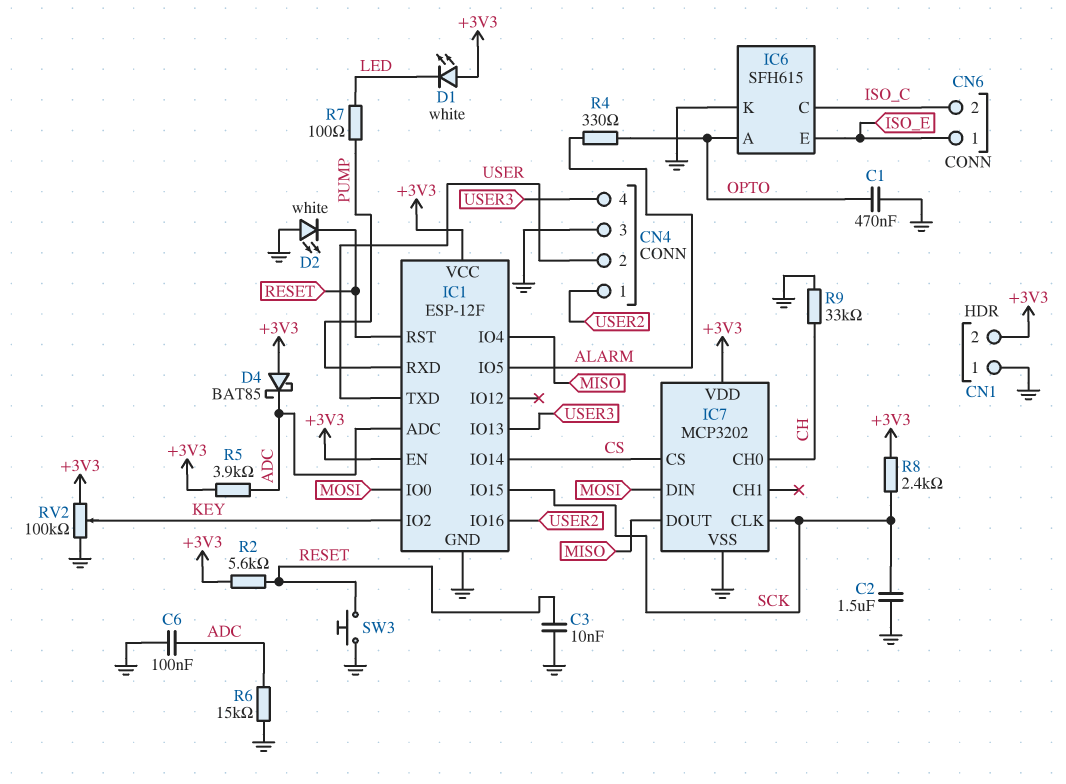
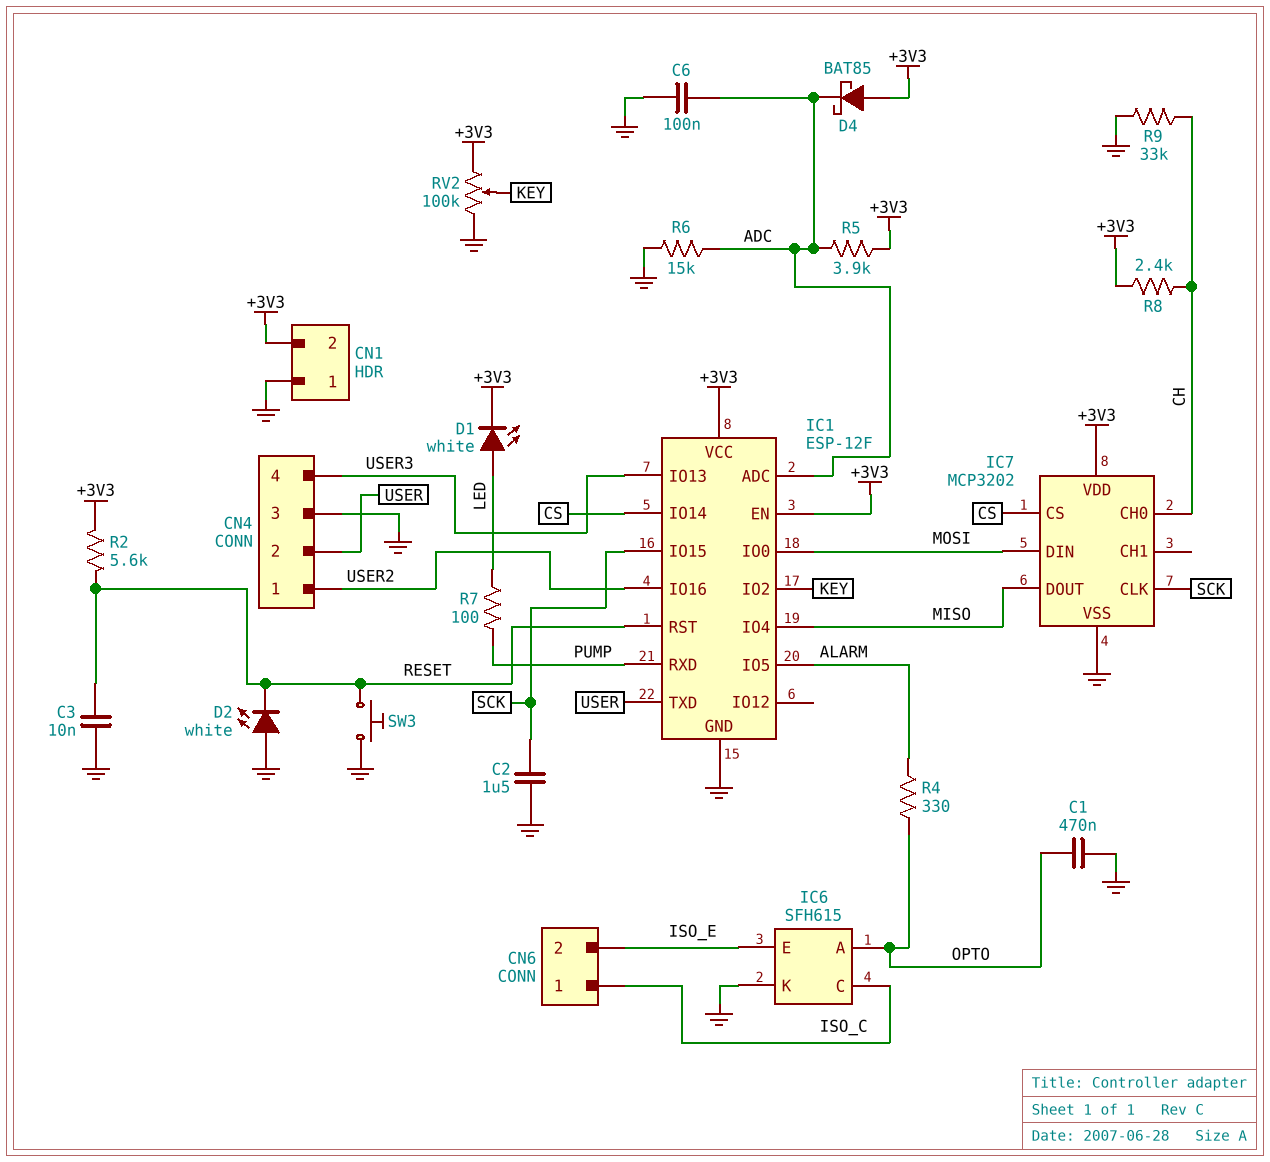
CN6 pin 1: ISO_E -> ISO_C
CN6 pin 2: ISO_C -> ISO_E
D1: LED white (A +3V3, K LED) -> LED white (A LED, K +3V3)
R8: 2.4k (+3V3, SCK) -> 2.4k (+3V3, CH)

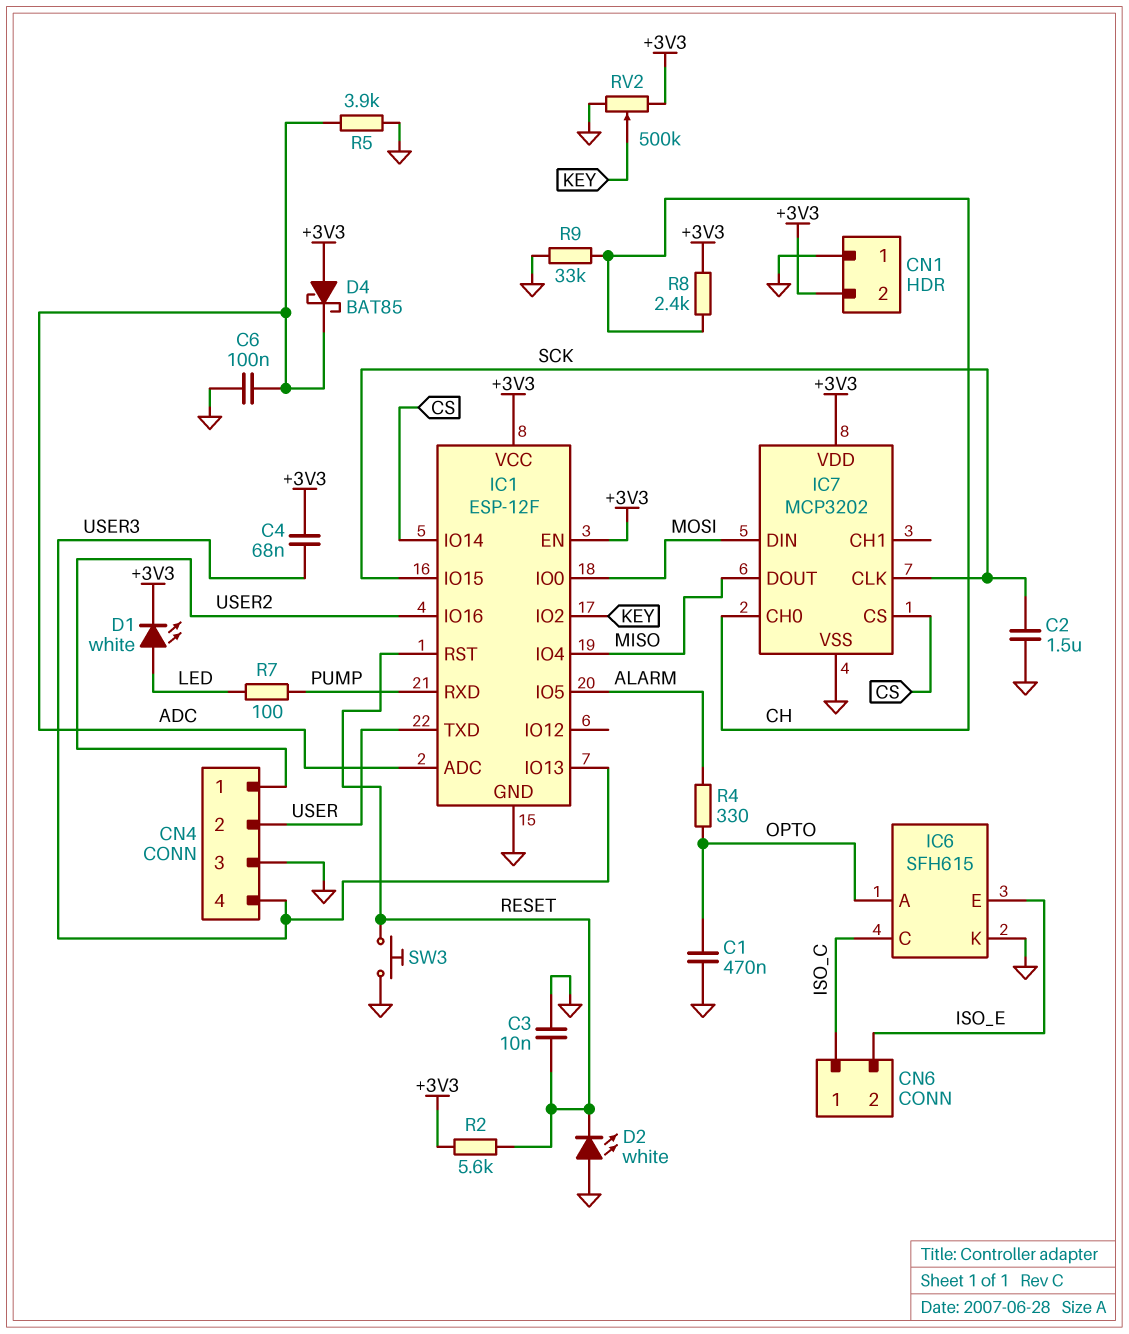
C4: none -> 68nF (+3V3, USER3)
R5: 3.9k (+3V3, ADC) -> 3.9k (ADC, GND)
R6: 15k (ADC, GND) -> none
RV2: 100k (+3V3, GND, wiper KEY) -> 500k (+3V3, GND, wiper KEY)

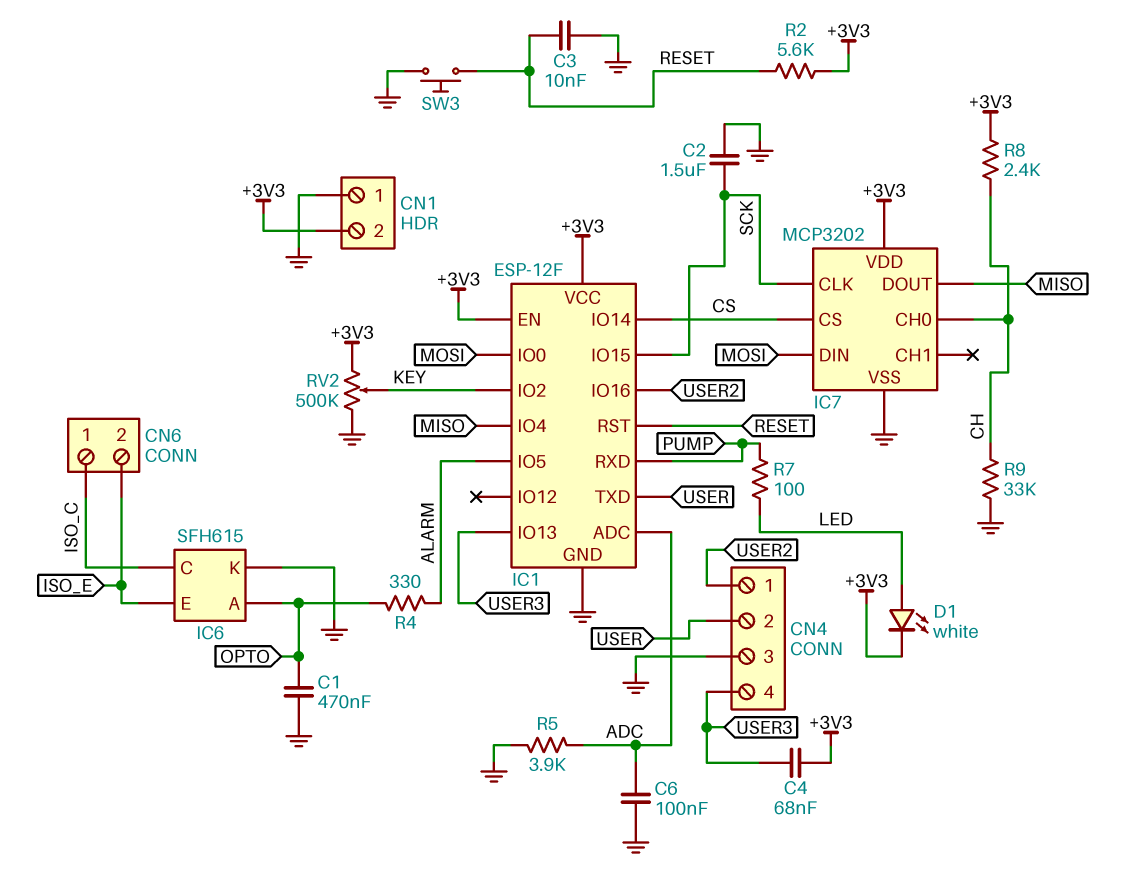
D2: LED white (A GND, K RESET) -> none
D4: schottky BAT85 (A +3V3, K ADC) -> none

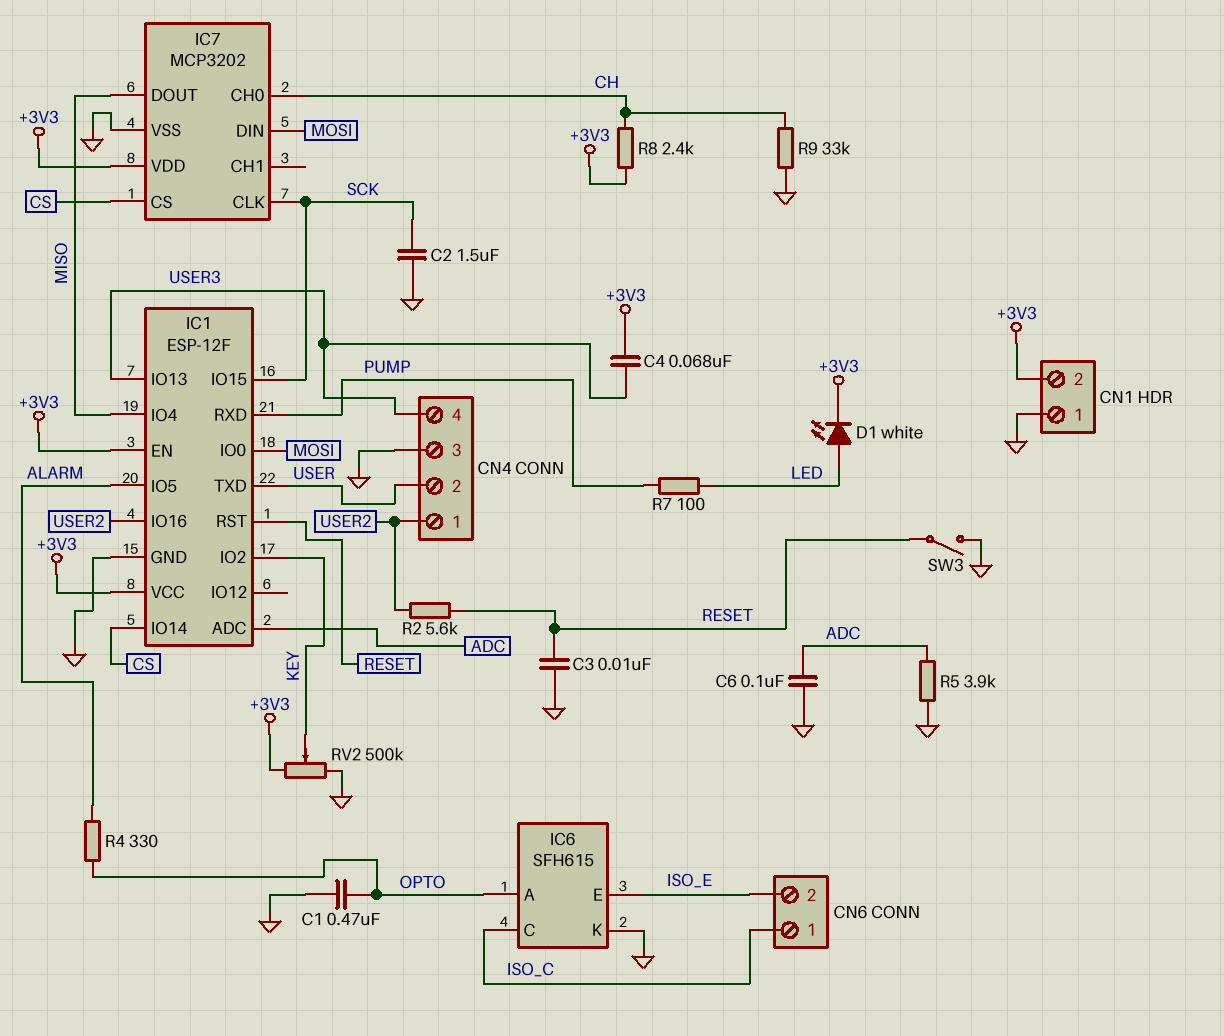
R2: 5.6k (+3V3, RESET) -> 5.6k (RESET, USER2)
SW3: button (GND, RESET) -> switch (GND, RESET)

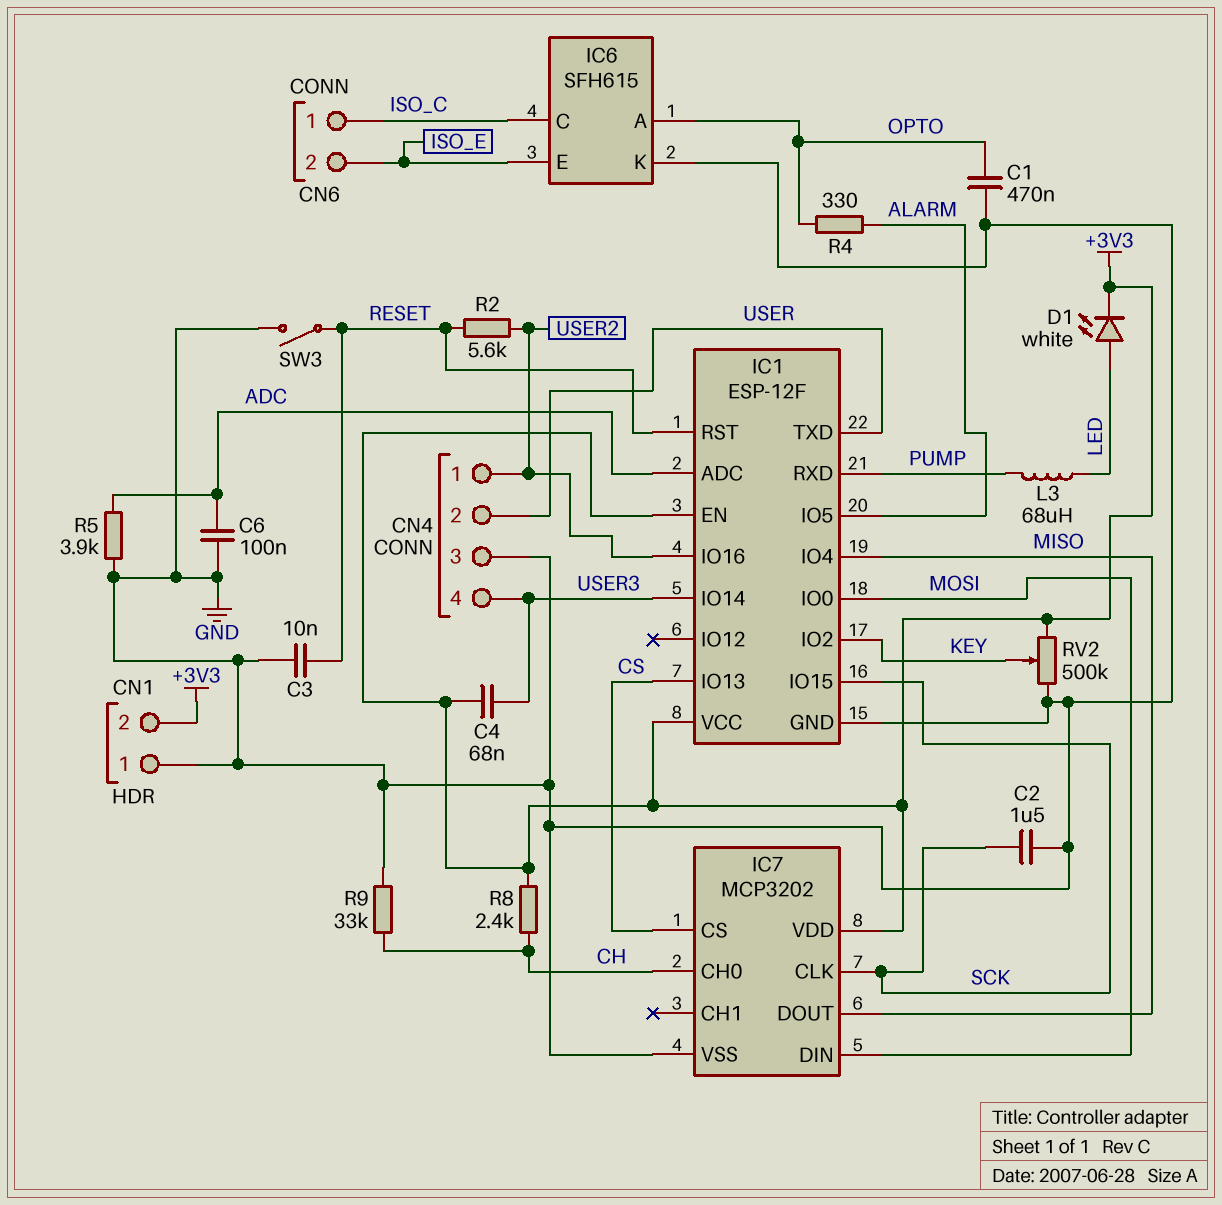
IC1 pin IO13: USER3 -> CS
IC1 pin IO14: CS -> USER3
L3: none -> 68uH (LED, PUMP)
R7: 100 (LED, PUMP) -> none

